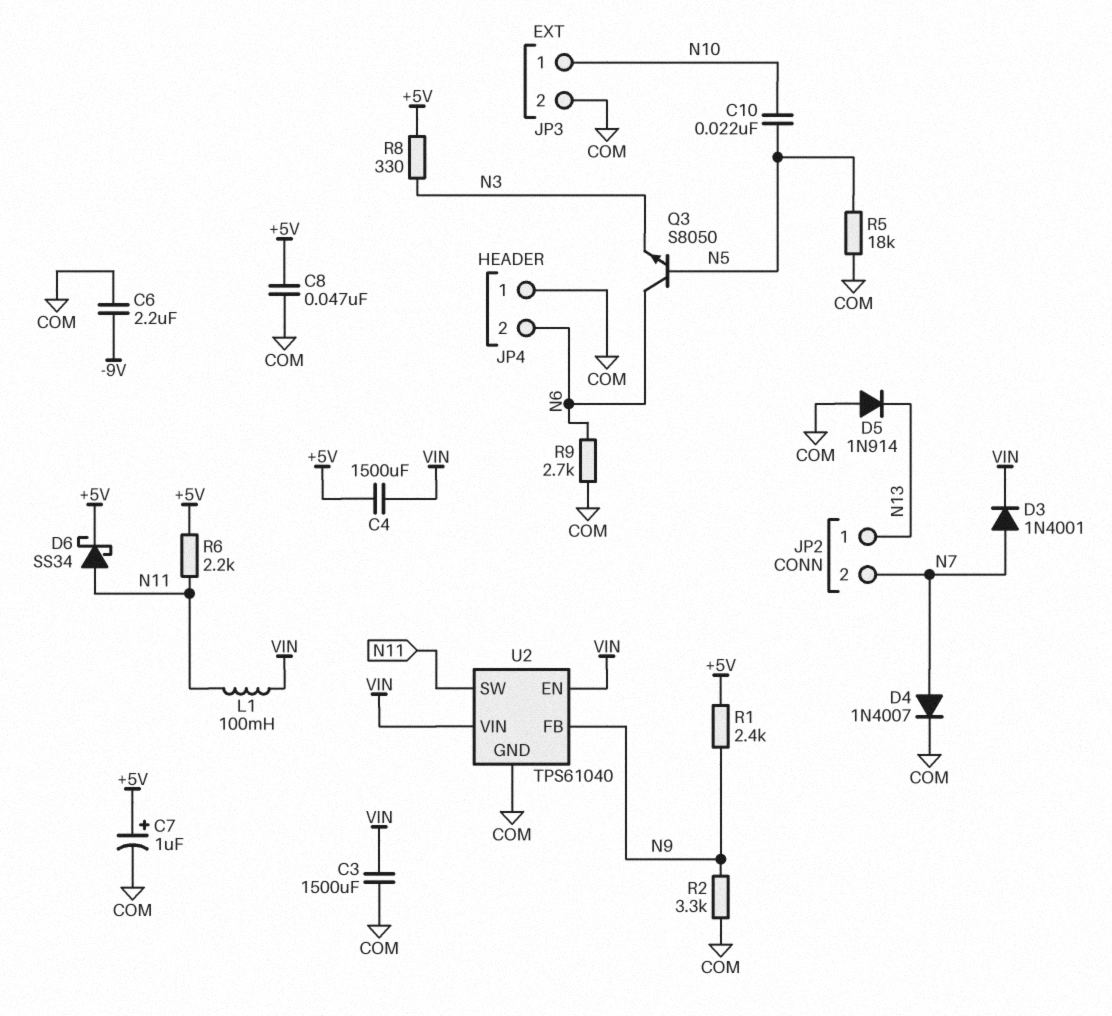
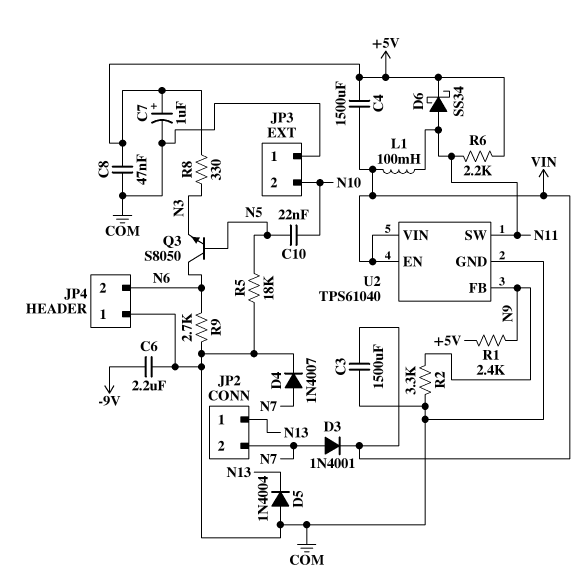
D5: diode 1N914 (A COM, K N13) -> diode 1N4004 (A COM, K N13)
JP3 pin 1: N10 -> COM
JP3 pin 2: COM -> N10

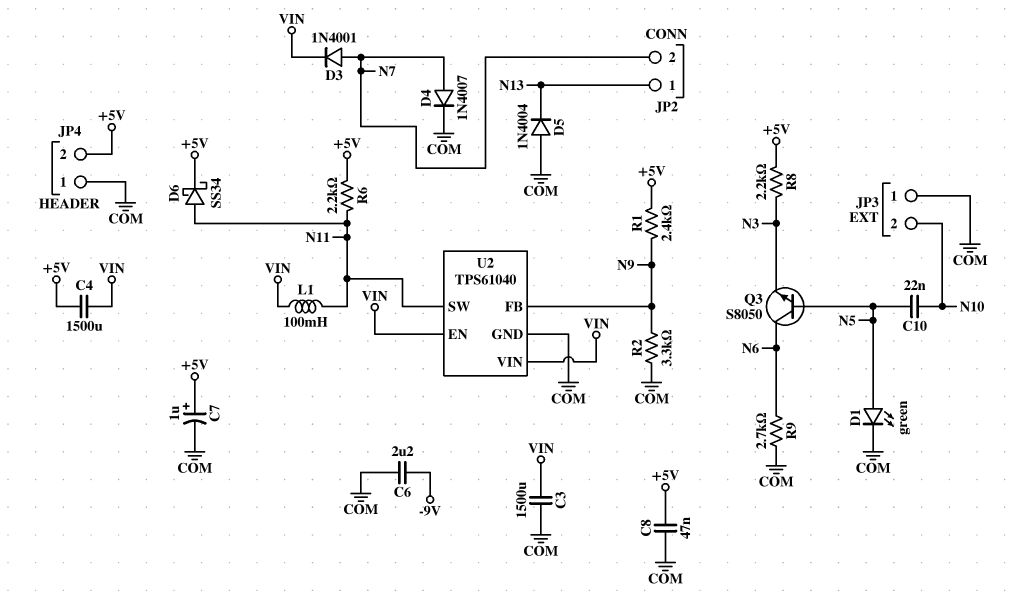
D1: none -> LED green (A N5, K COM)
JP4 pin 2: N6 -> +5V
R5: 18k (COM, N5) -> none
R8: 330 (+5V, N3) -> 2.2k (+5V, N3)

